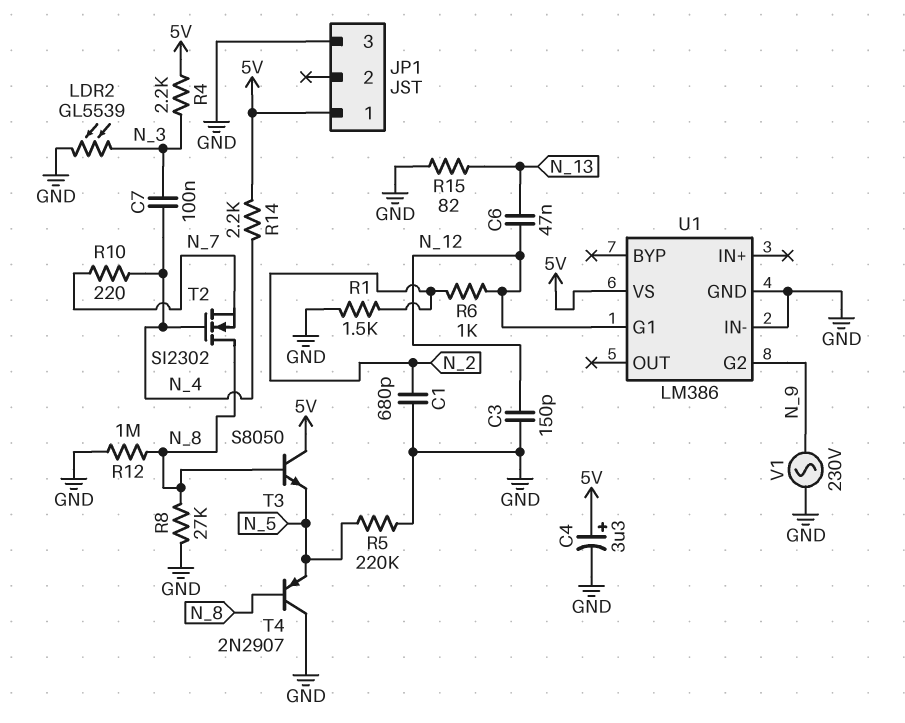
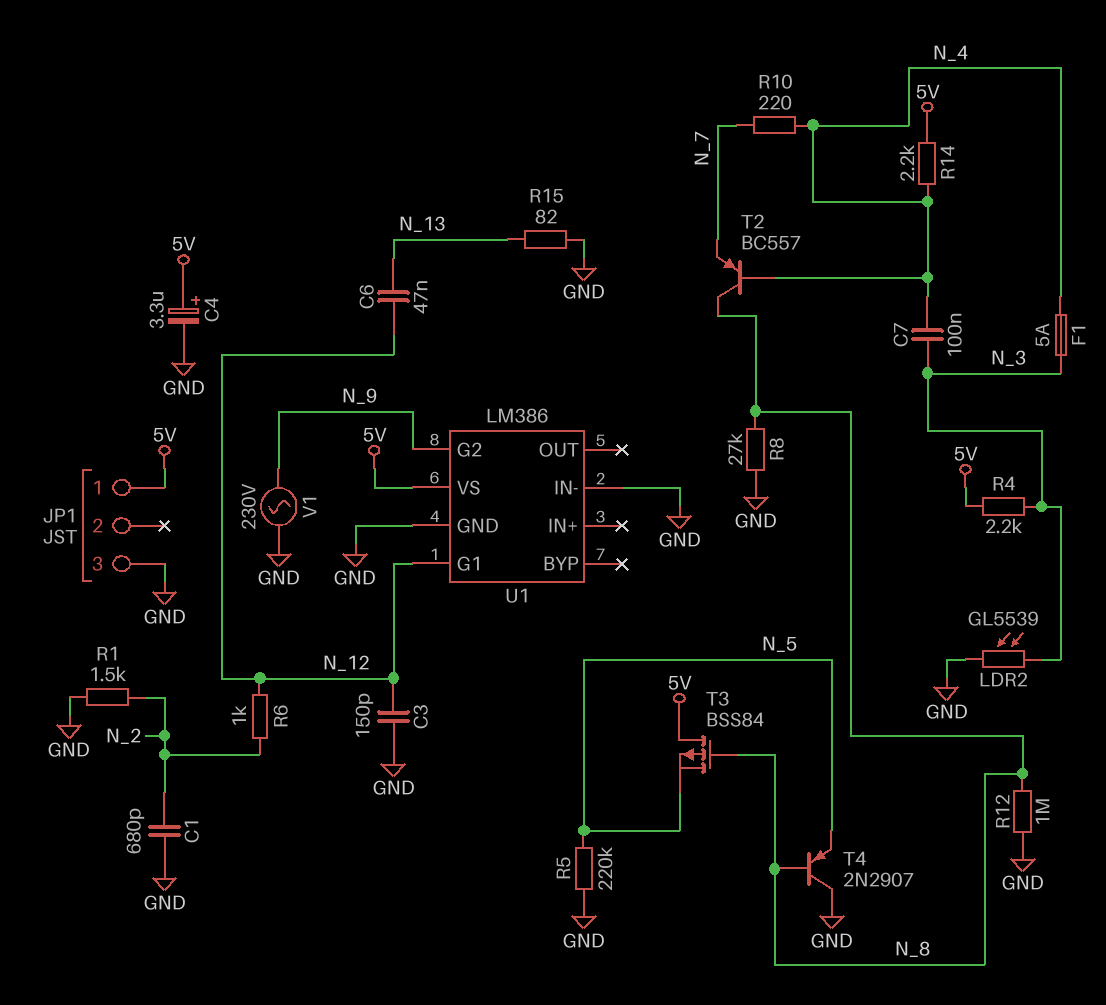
F1: none -> 5A (N_3, N_4)
T2: NMOS SI2302 (G N_4, D N_8, S N_7) -> PNP BC557 (B N_4, C N_8, E N_7)
T3: NPN S8050 (B N_8, C 5V, E N_5) -> PMOS BSS84 (G N_8, D 5V, S N_5)

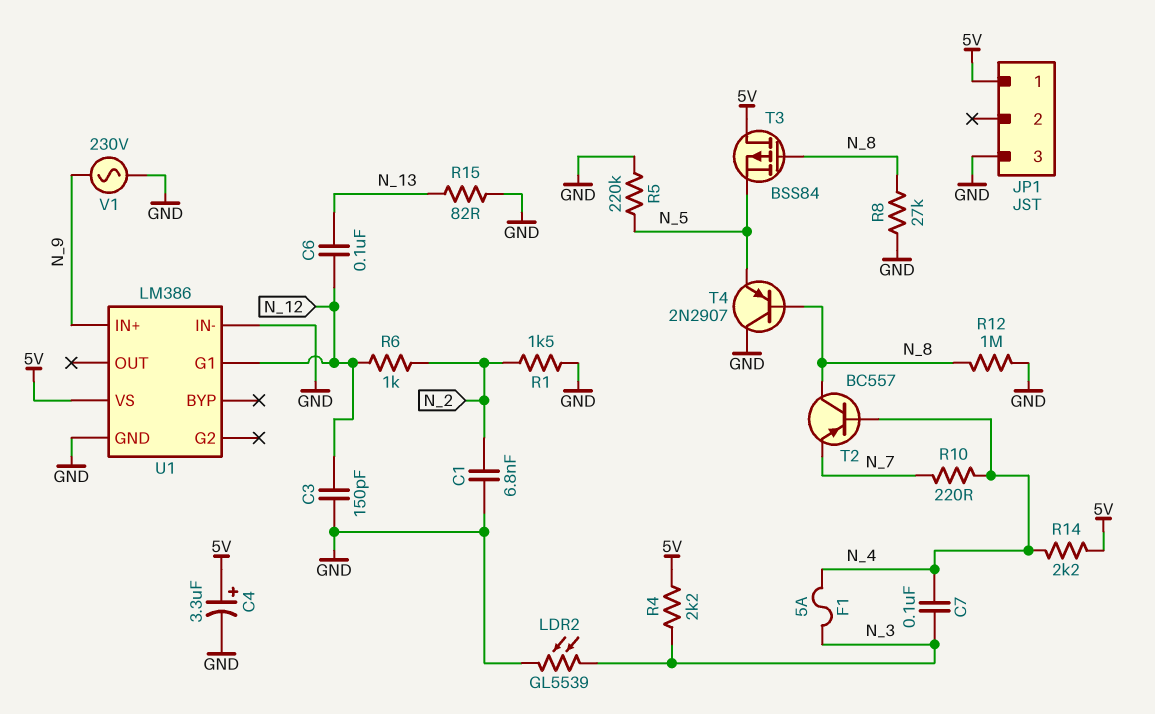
C1: 680pF (GND, N_2) -> 6.8nF (GND, N_2)
C6: 47nF (N_12, N_13) -> 100nF (N_12, N_13)
U1 pin G2: N_9 -> none
U1 pin IN+: none -> N_9

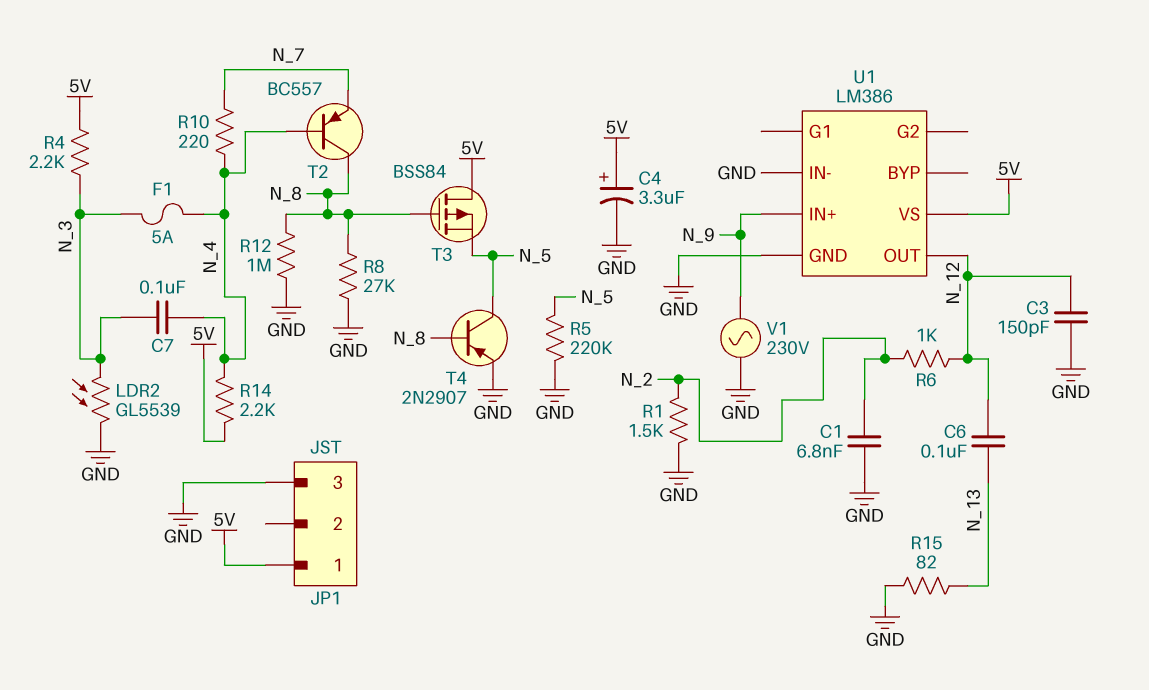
T4: PNP 2N2907 (B N_8, C GND, E N_5) -> PNP 2N2907 (B N_8, C N_5, E GND)
U1 pin G1: N_12 -> none
U1 pin OUT: none -> N_12

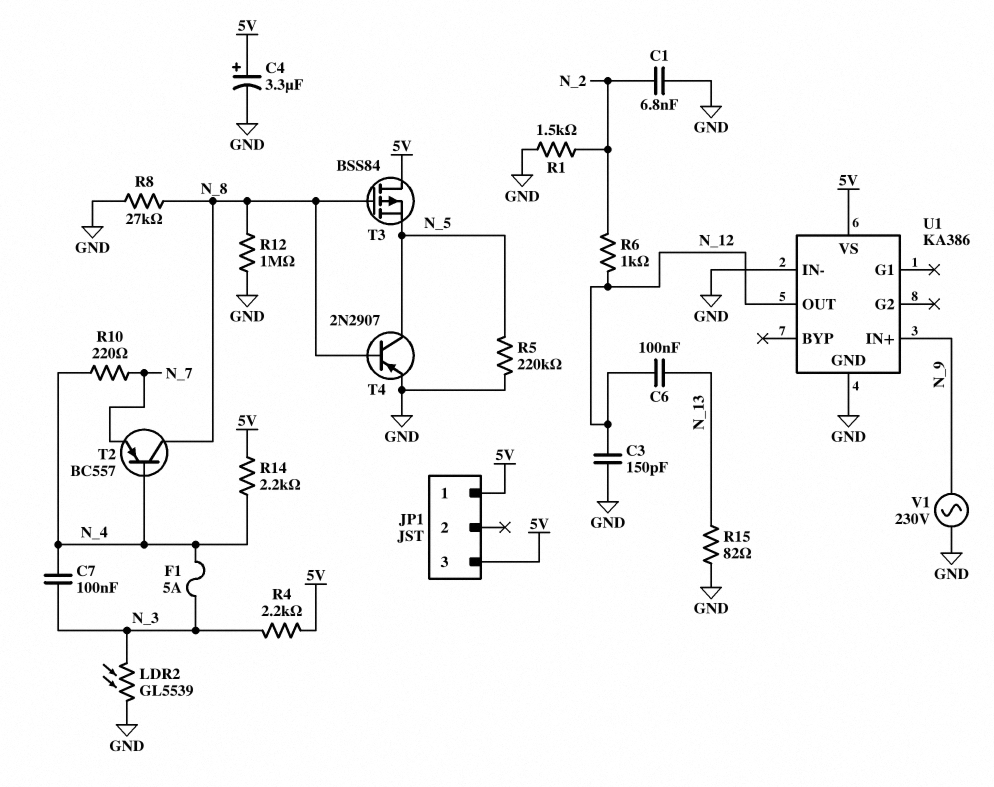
JP1 pin 3: GND -> 5V
U1: LM386 -> KA386

